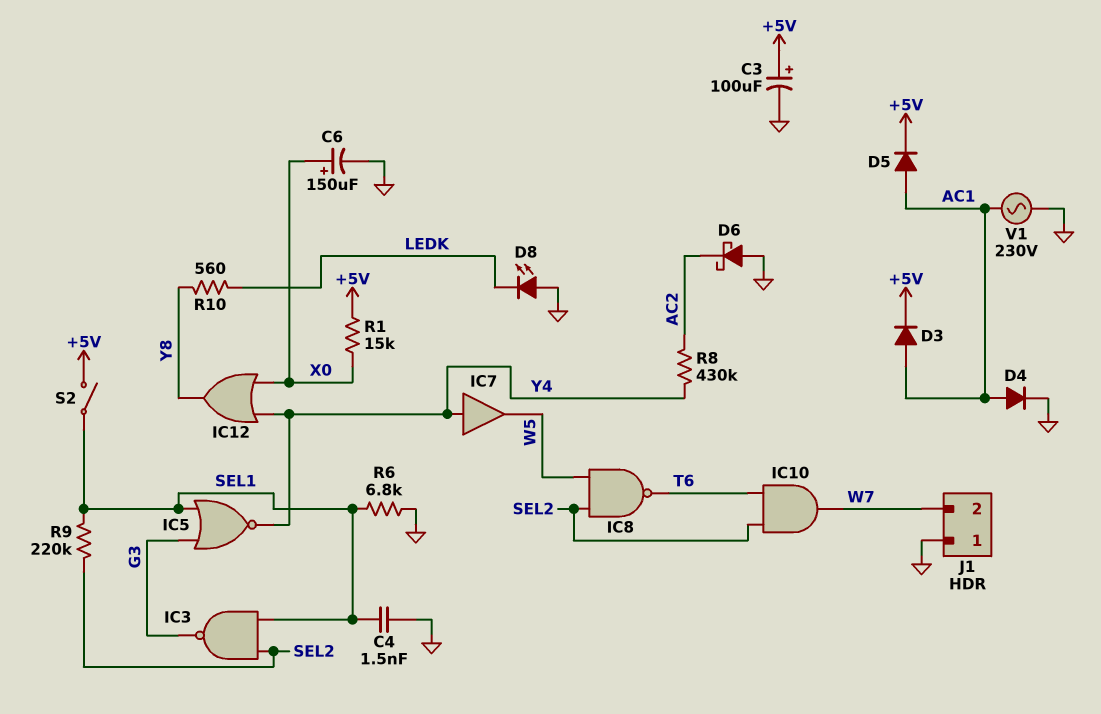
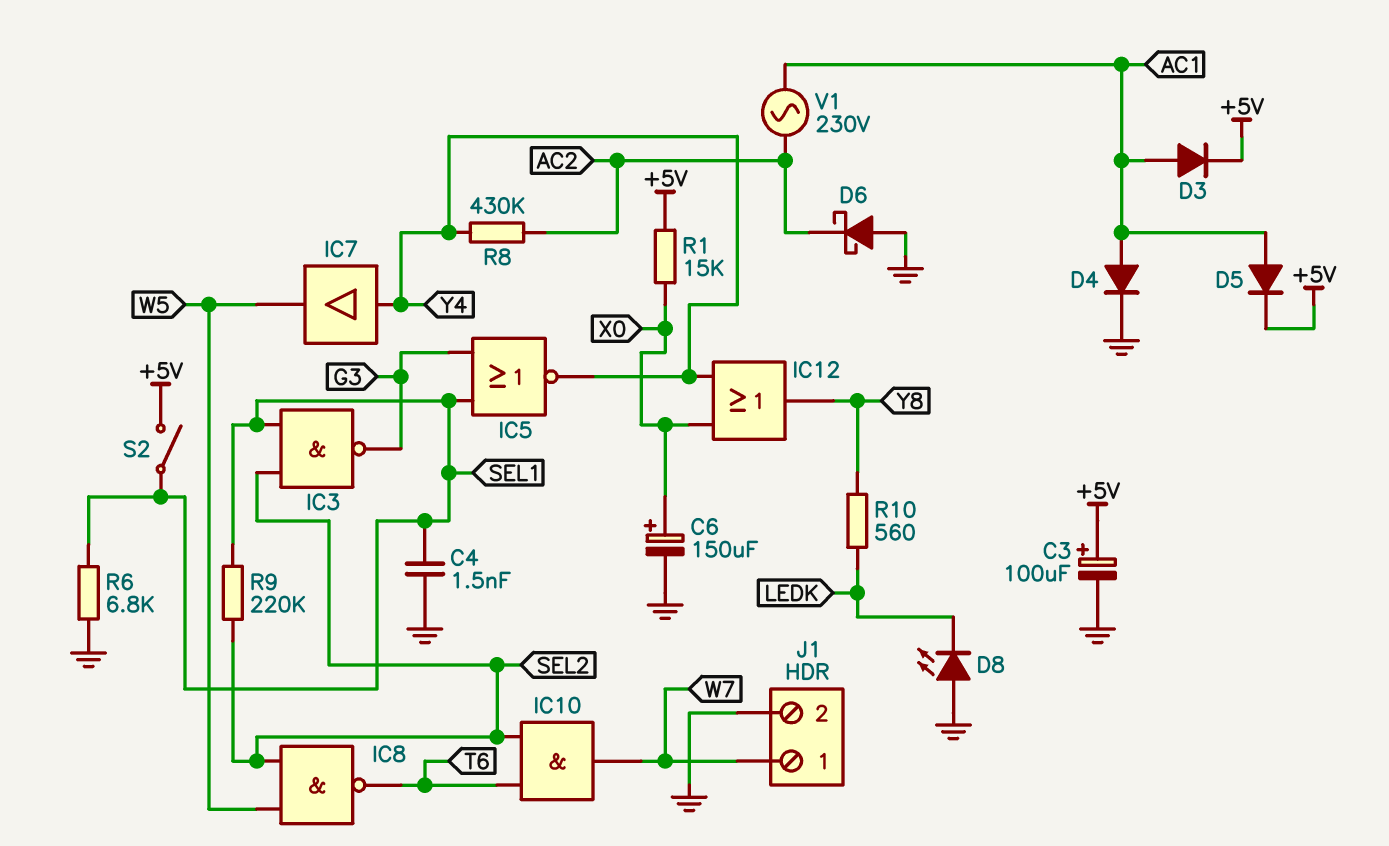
J1 pin 1: GND -> W7
J1 pin 2: W7 -> GND
V1: AC 230V (AC1, GND) -> AC 230V (AC1, AC2)

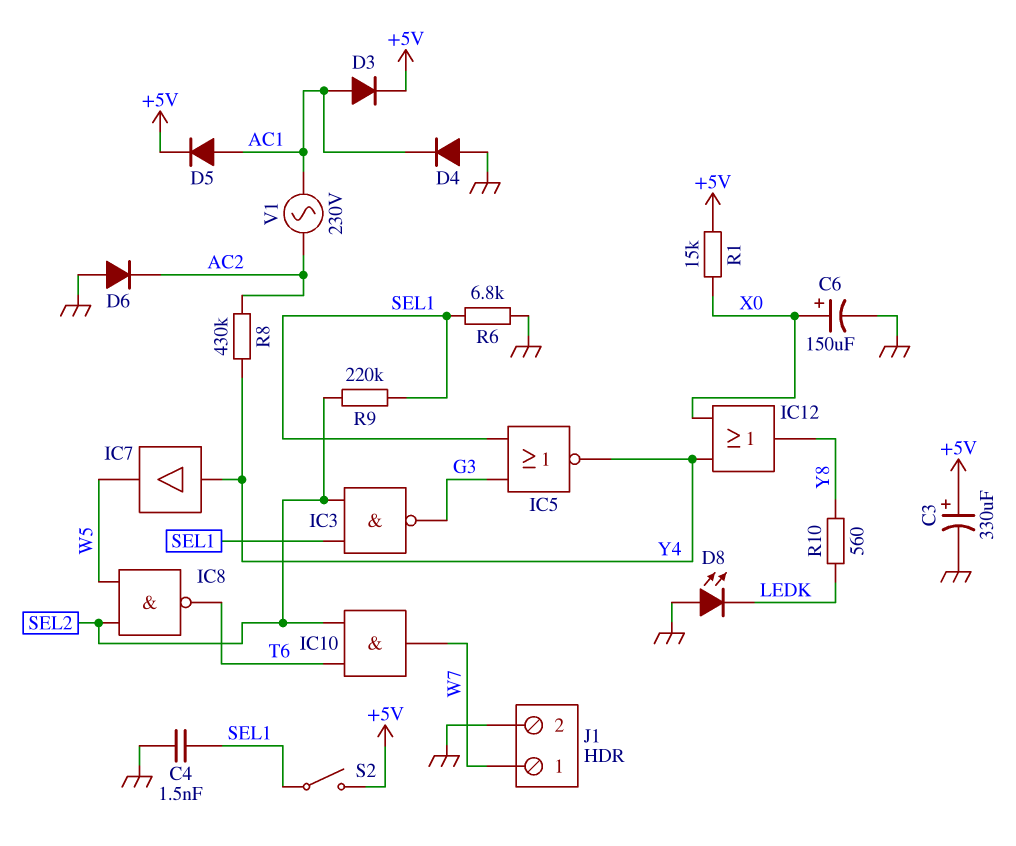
C3: 100uF (plus +5V, minus GND) -> 330uF (plus +5V, minus GND)
D4: diode (A AC1, K GND) -> diode (A GND, K AC1)
D6: schottky (A GND, K AC2) -> diode (A GND, K AC2)

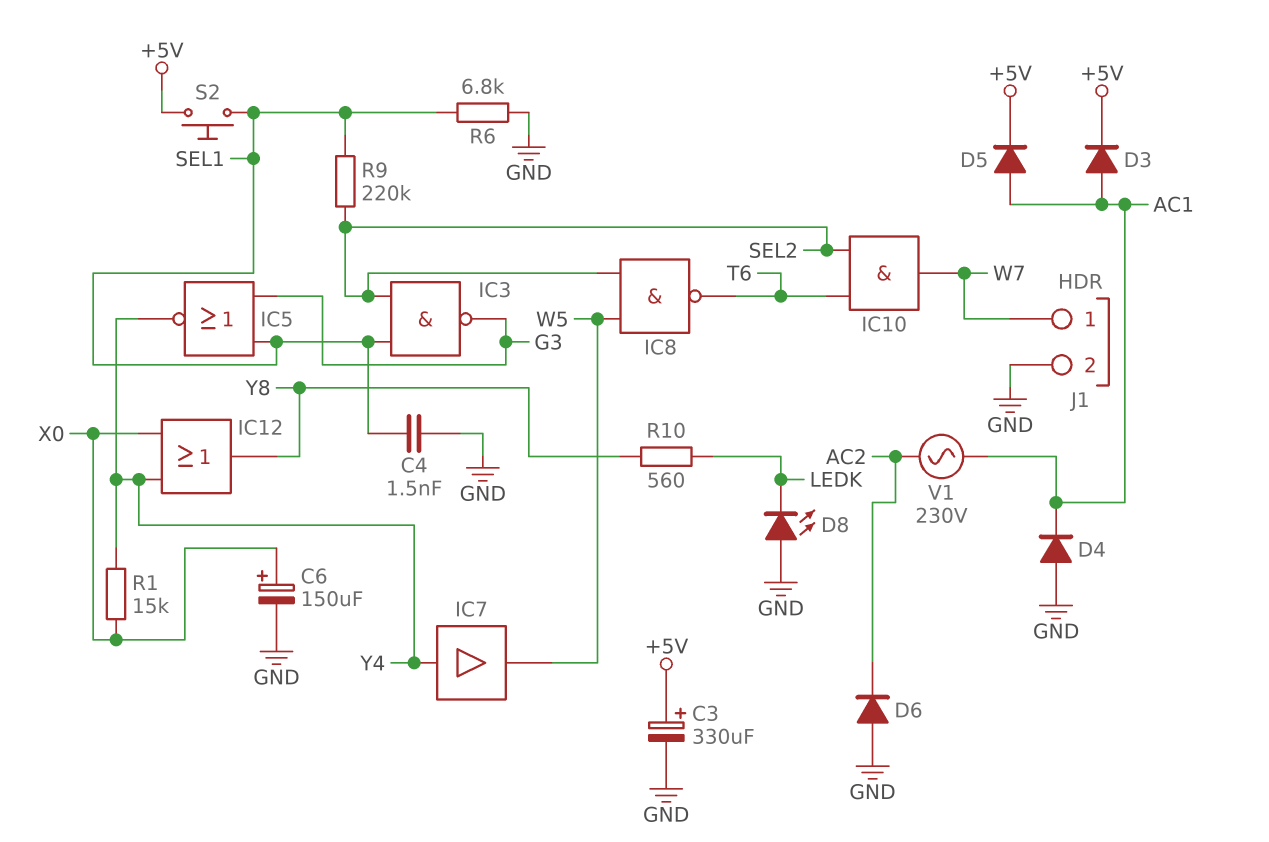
R1: 15k (+5V, X0) -> 15k (X0, Y4)
R8: 430k (AC2, Y4) -> none
S2: switch (+5V, SEL1) -> button (+5V, SEL1)

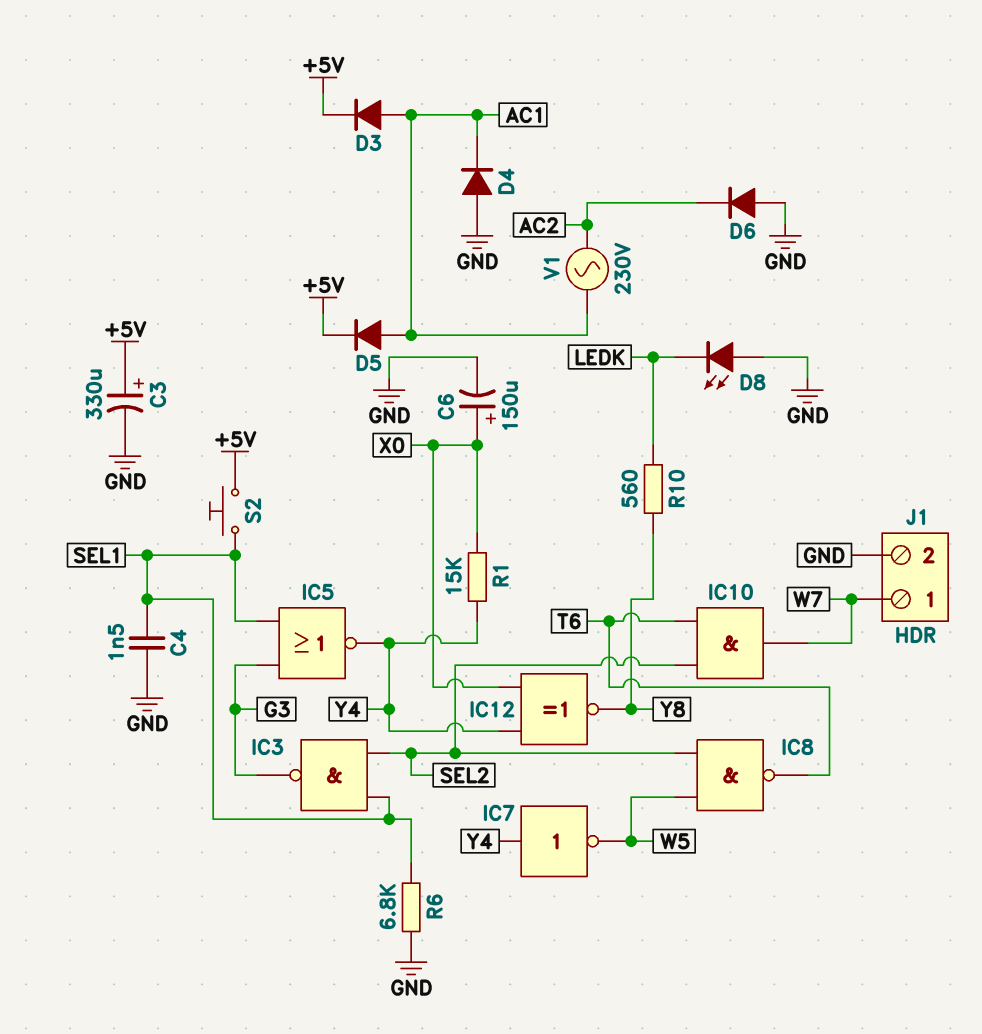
IC7: buffer (in Y4, out W5) -> NOT (in Y4, out W5)
IC12: OR (in X0, in Y4, out Y8) -> XNOR (in X0, in Y4, out Y8)
R9: 220k (SEL1, SEL2) -> none

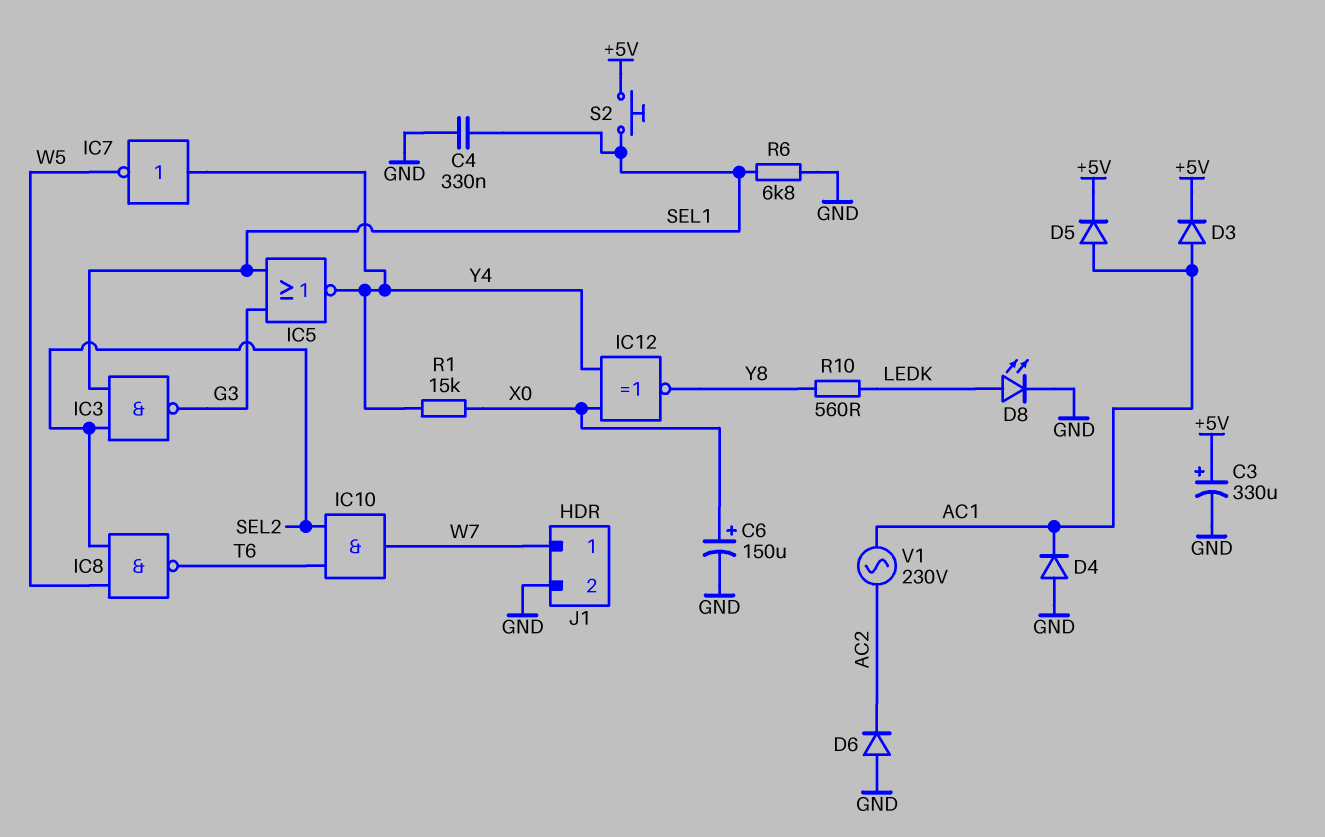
C4: 1.5nF (GND, SEL1) -> 330nF (GND, SEL1)
D8: LED (A GND, K LEDK) -> LED (A LEDK, K GND)

